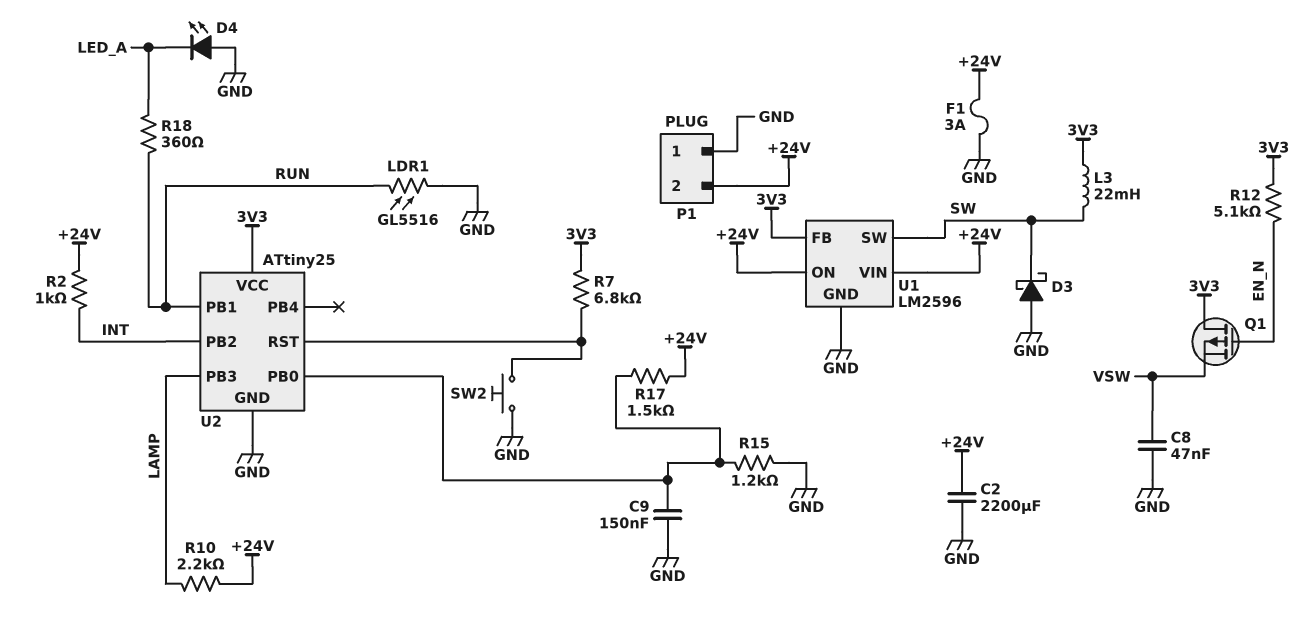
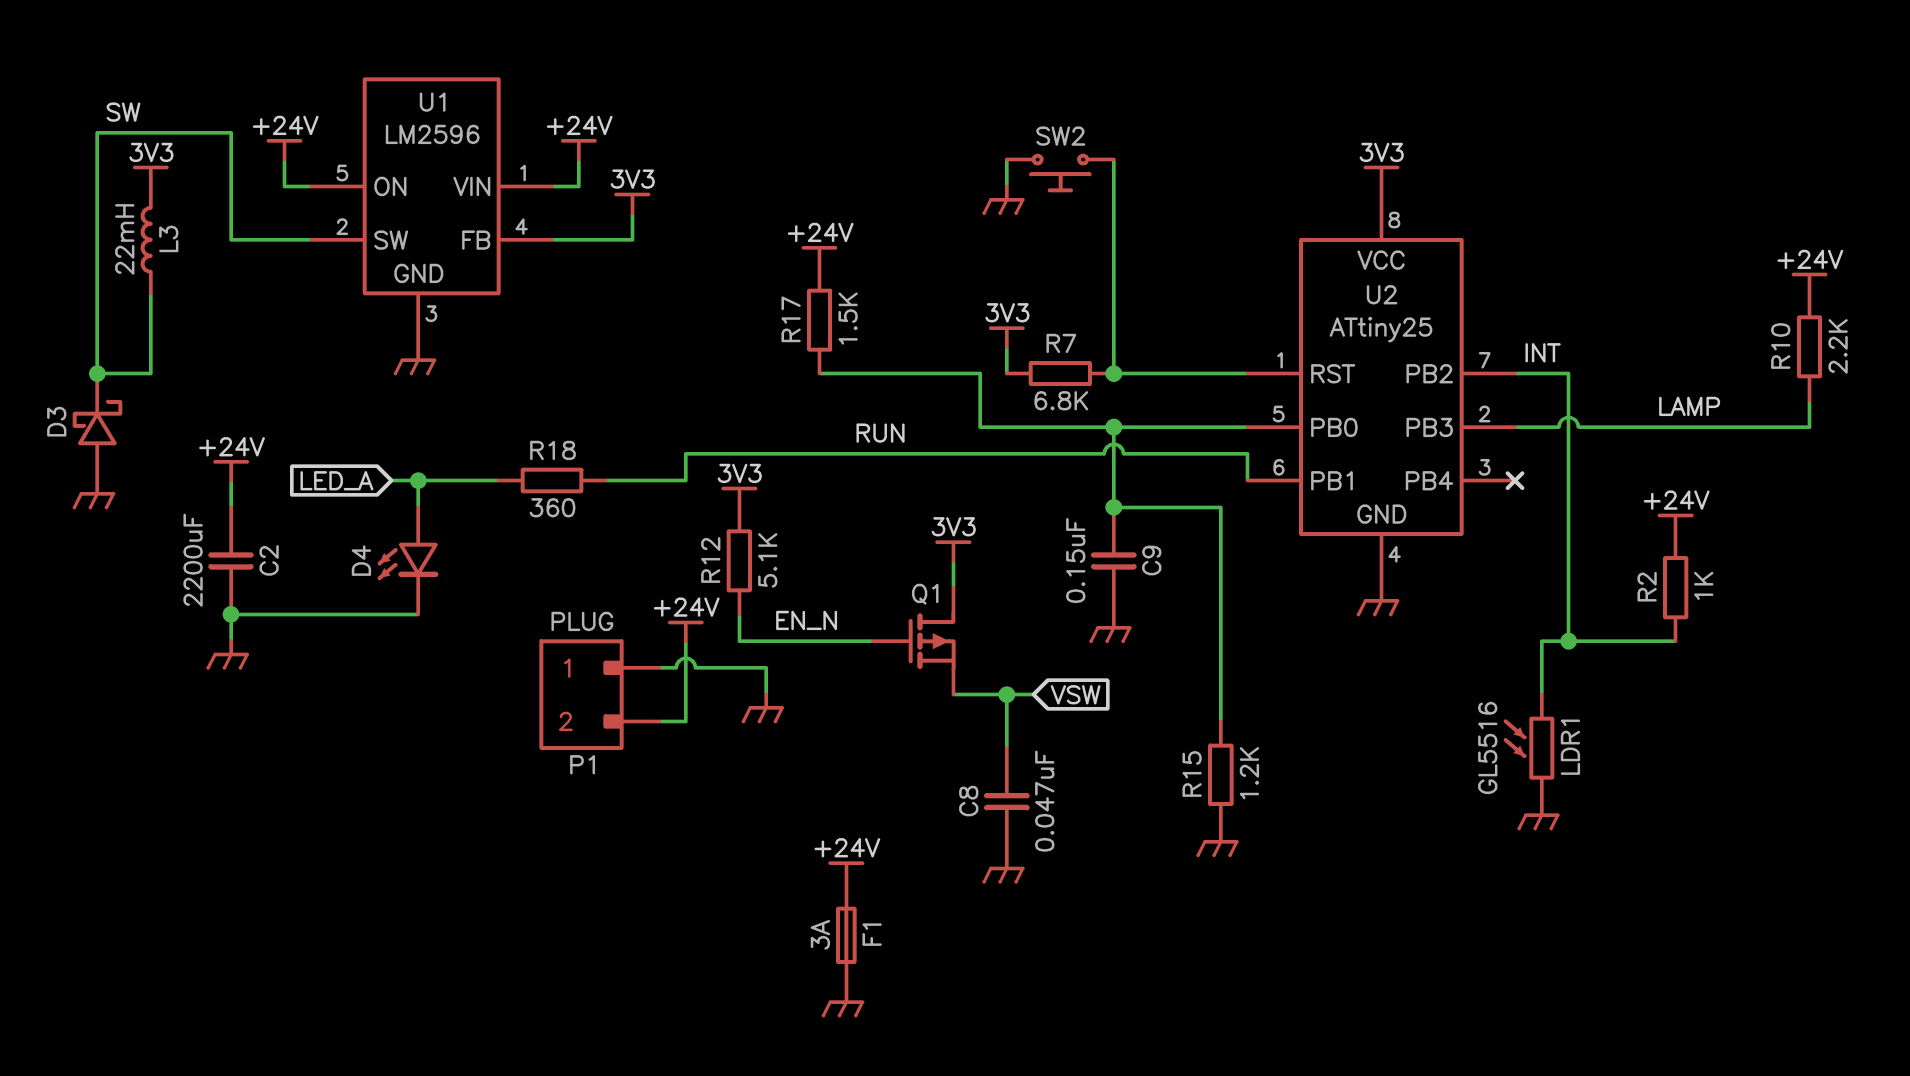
D4: LED (A GND, K LED_A) -> LED (A LED_A, K GND)
LDR1: GL5516 (GND, RUN) -> GL5516 (GND, INT)

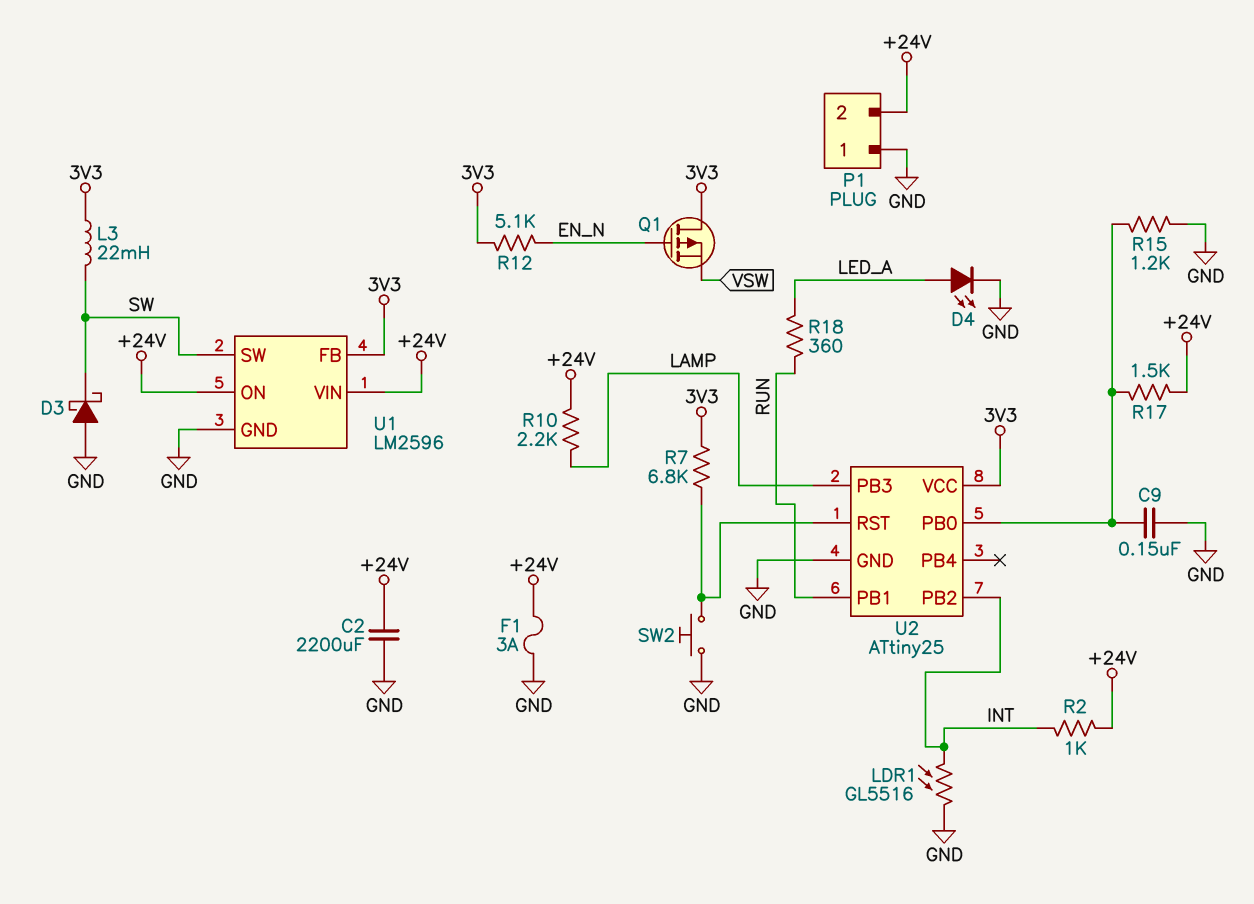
C8: 47nF (GND, VSW) -> none

